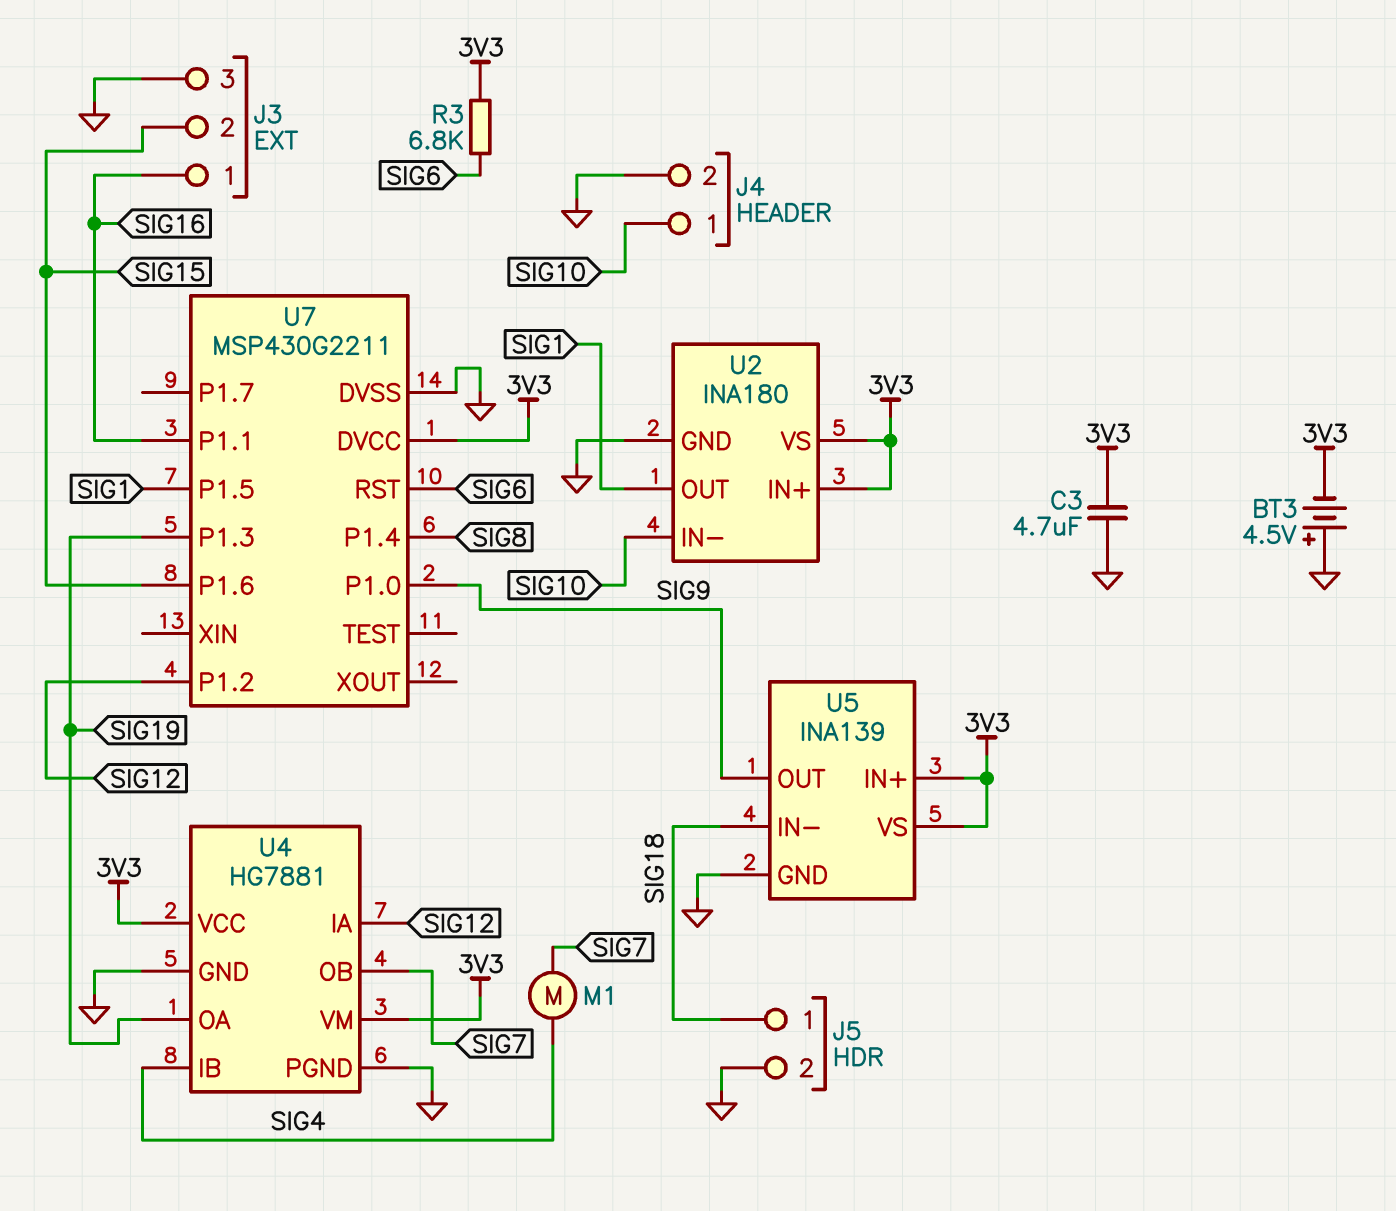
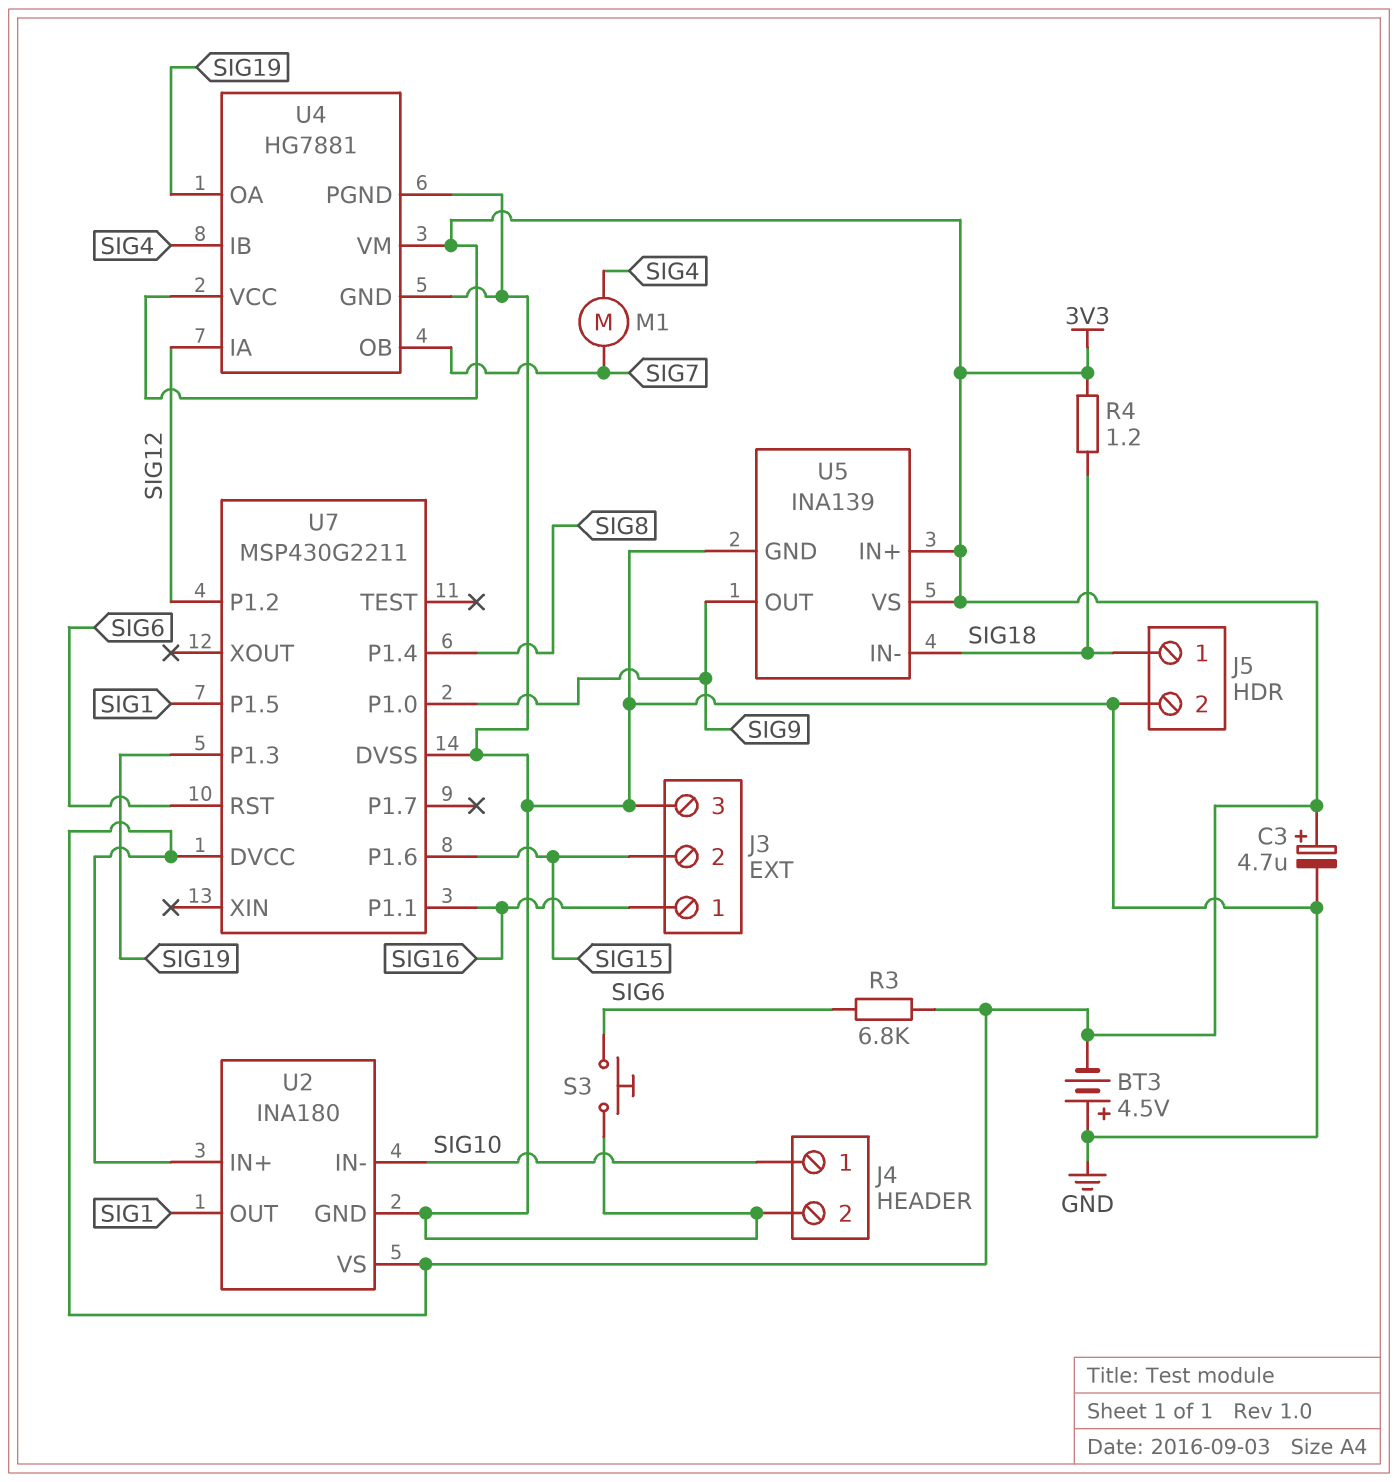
C3: 4.7uF (3V3, GND) -> 4.7uF (plus 3V3, minus GND)
R4: none -> 1.2 (3V3, SIG18)
S3: none -> button (GND, SIG6)

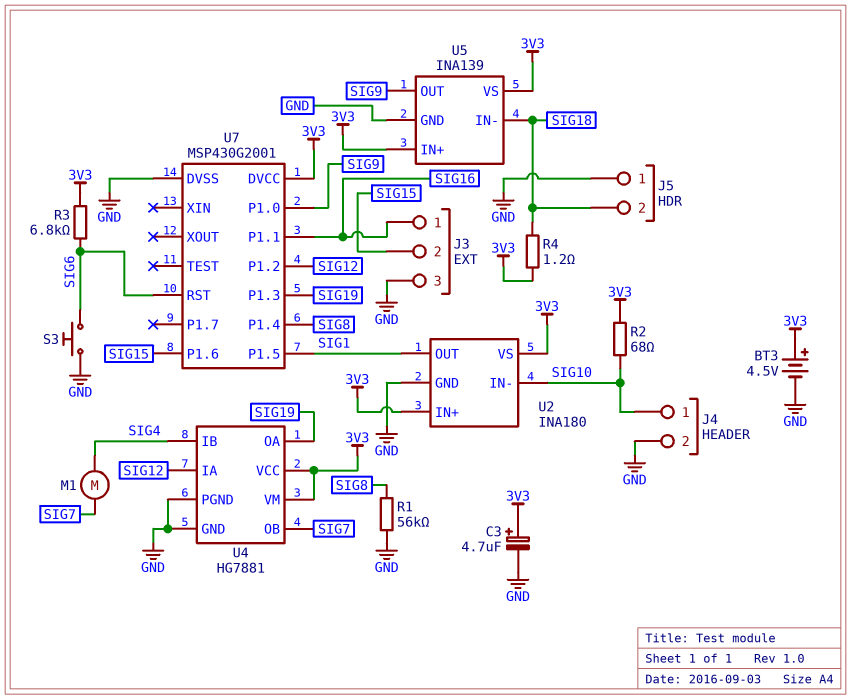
BT3: 4.5V (plus GND, minus 3V3) -> 4.5V (plus 3V3, minus GND)
J5 pin 1: SIG18 -> GND
J5 pin 2: GND -> SIG18
R1: none -> 56k (GND, SIG8)
R2: none -> 68 (3V3, SIG10)
U7: MSP430G2211 -> MSP430G2001

